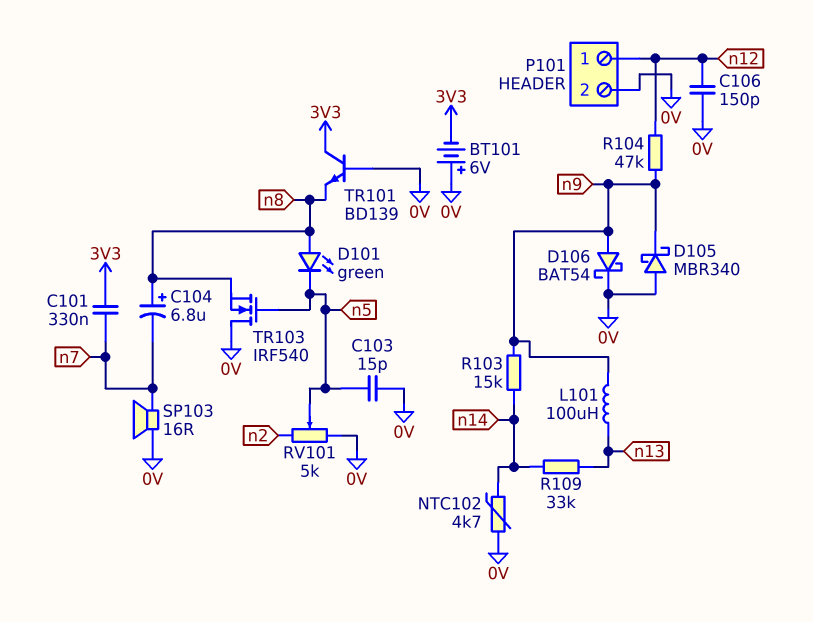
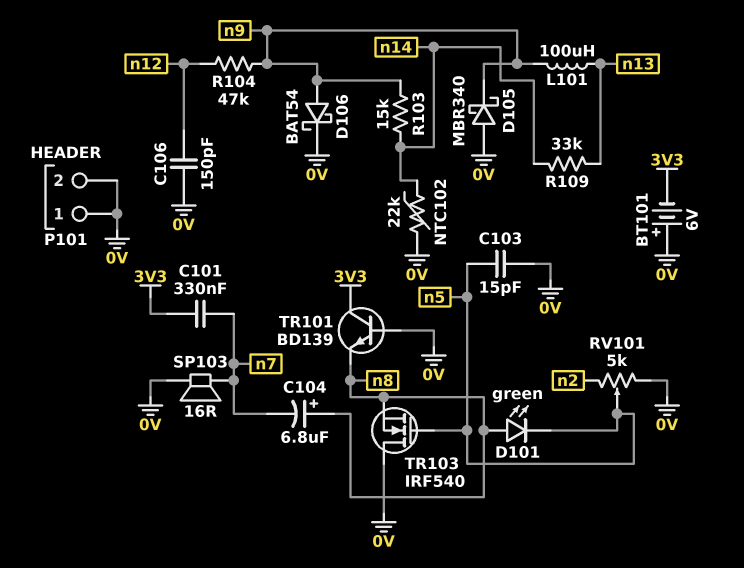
NTC102: 4.7k (0V, n14) -> 22k (0V, n14)
P101 pin 1: n12 -> 0V

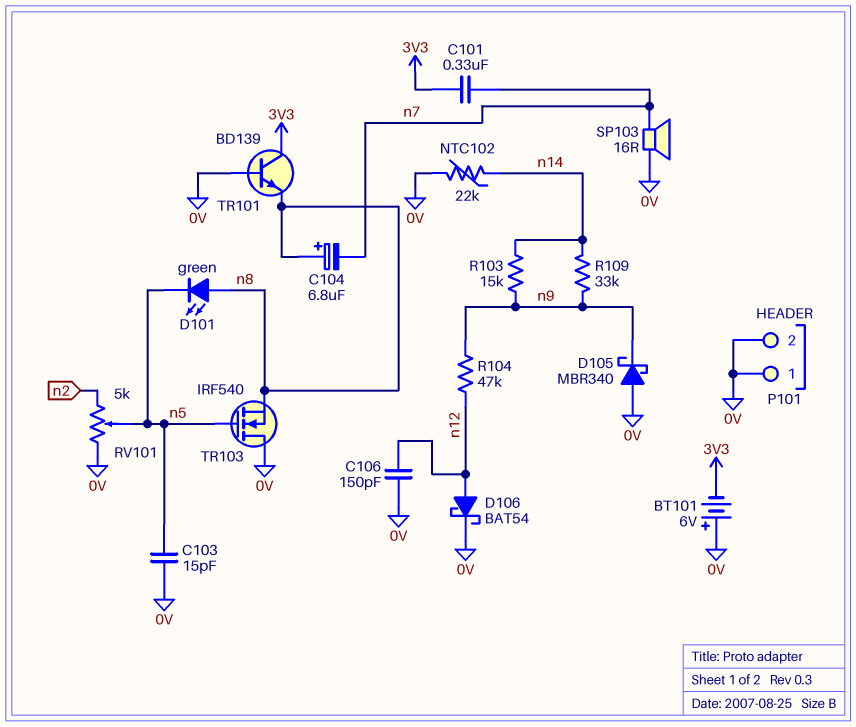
D106: schottky BAT54 (A n9, K 0V) -> schottky BAT54 (A n12, K 0V)
L101: 100uH (n9, n13) -> none
R109: 33k (n13, n14) -> 33k (n9, n14)

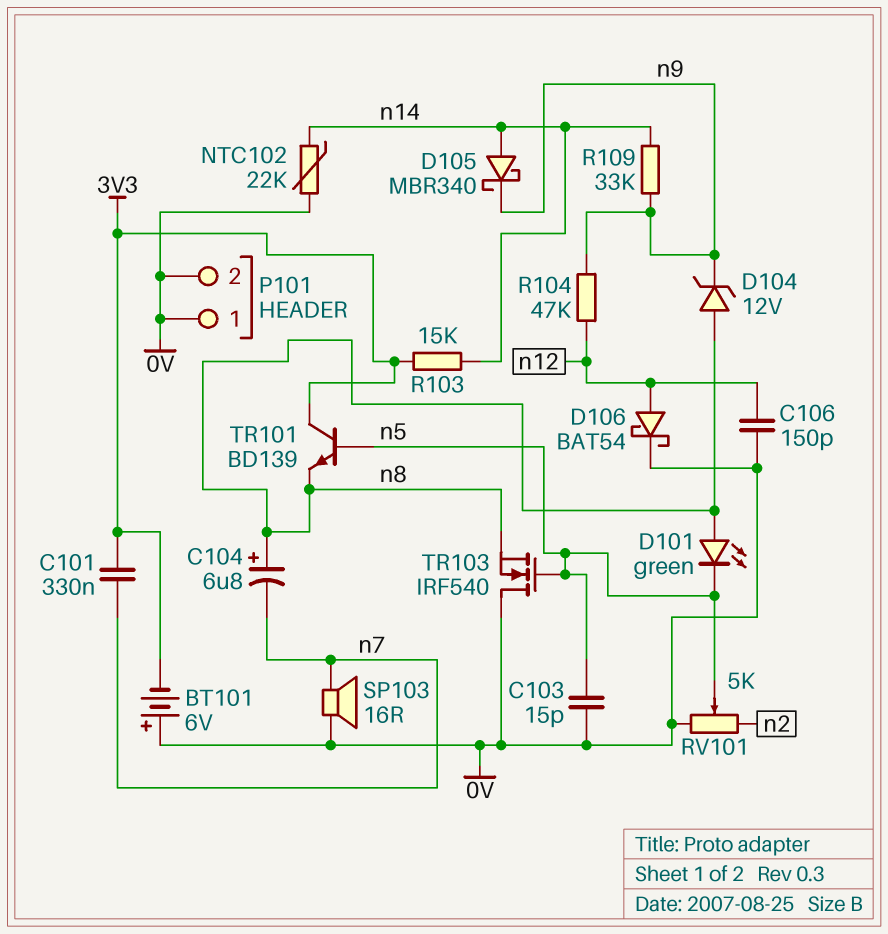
D104: none -> zener 12V (A n8, K n9)
D105: schottky MBR340 (A 0V, K n9) -> schottky MBR340 (A n14, K n9)
R103: 15k (n9, n14) -> 15k (3V3, n14)
TR101: NPN BD139 (B 0V, C 3V3, E n8) -> NPN BD139 (B n5, C 3V3, E n8)

